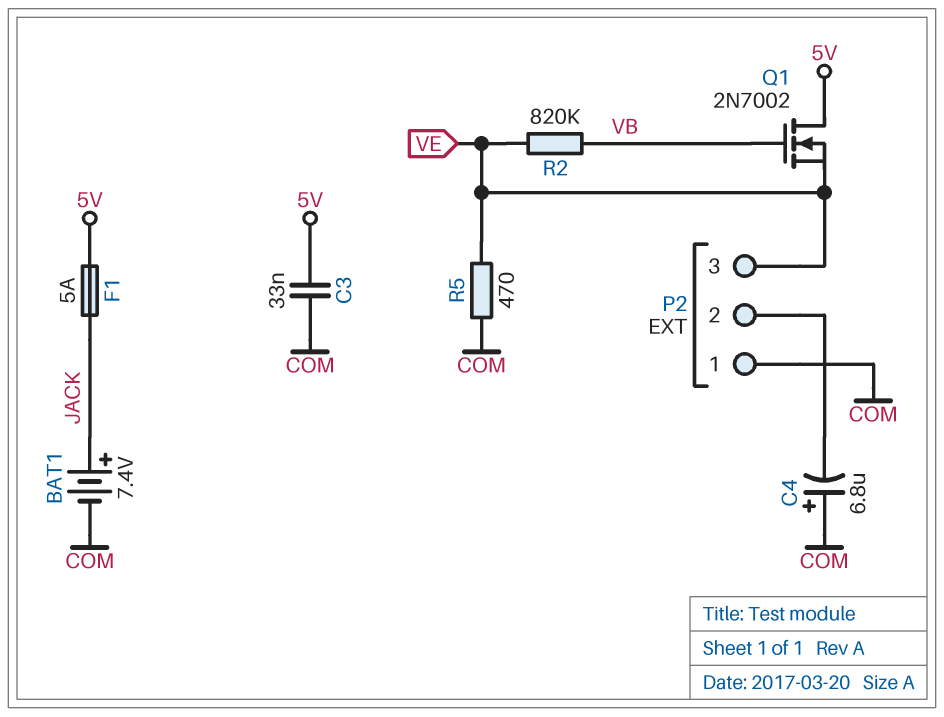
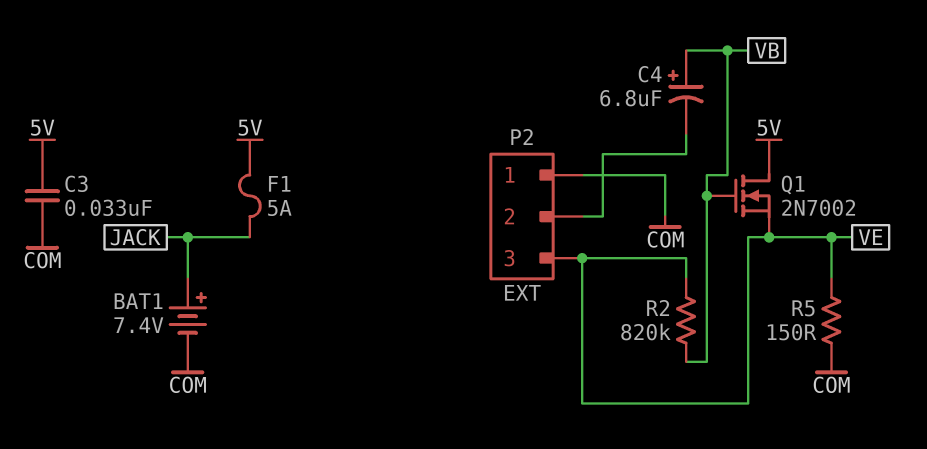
C4: 6.8uF (plus COM, minus P2/2) -> 6.8uF (plus VB, minus P2/2)
R5: 470 (COM, VE) -> 150 (COM, VE)

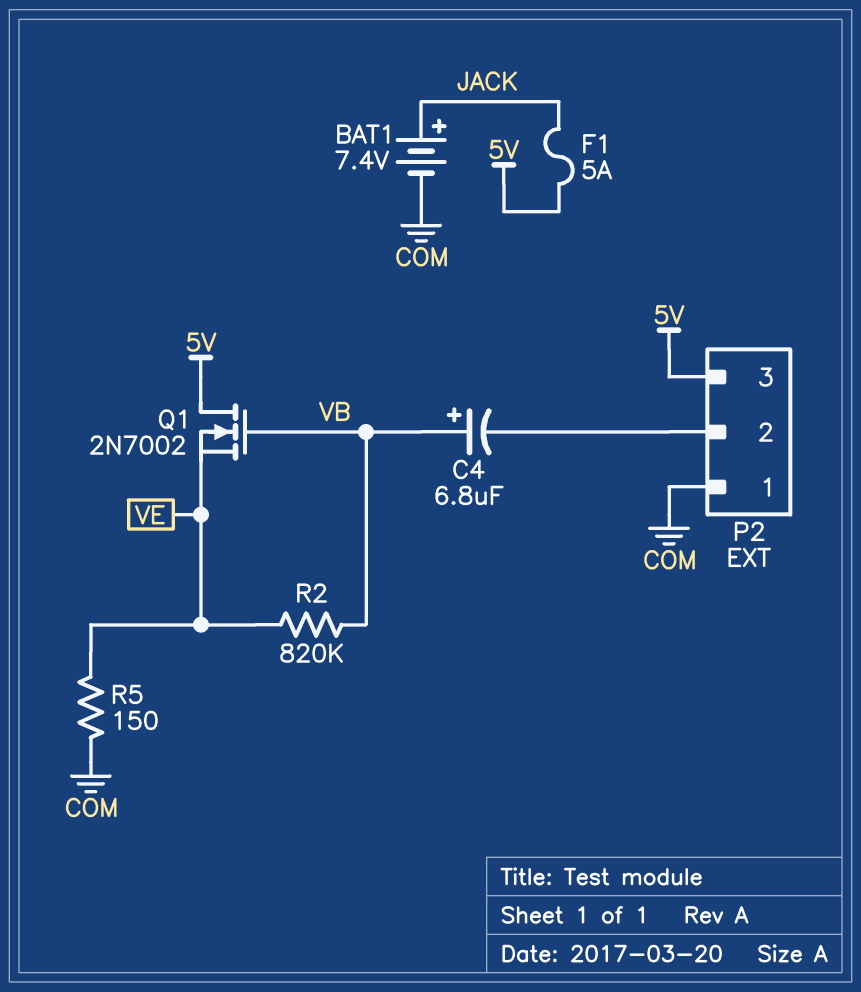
C3: 33nF (5V, COM) -> none
P2 pin 3: VE -> 5V

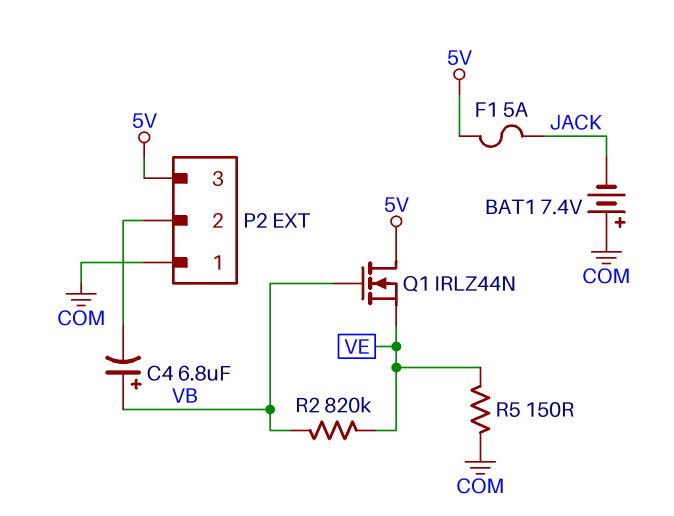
BAT1: 7.4V (plus JACK, minus COM) -> 7.4V (plus COM, minus JACK)
Q1: NMOS 2N7002 (G VB, D 5V, S VE) -> NMOS IRLZ44N (G VB, D 5V, S VE)

